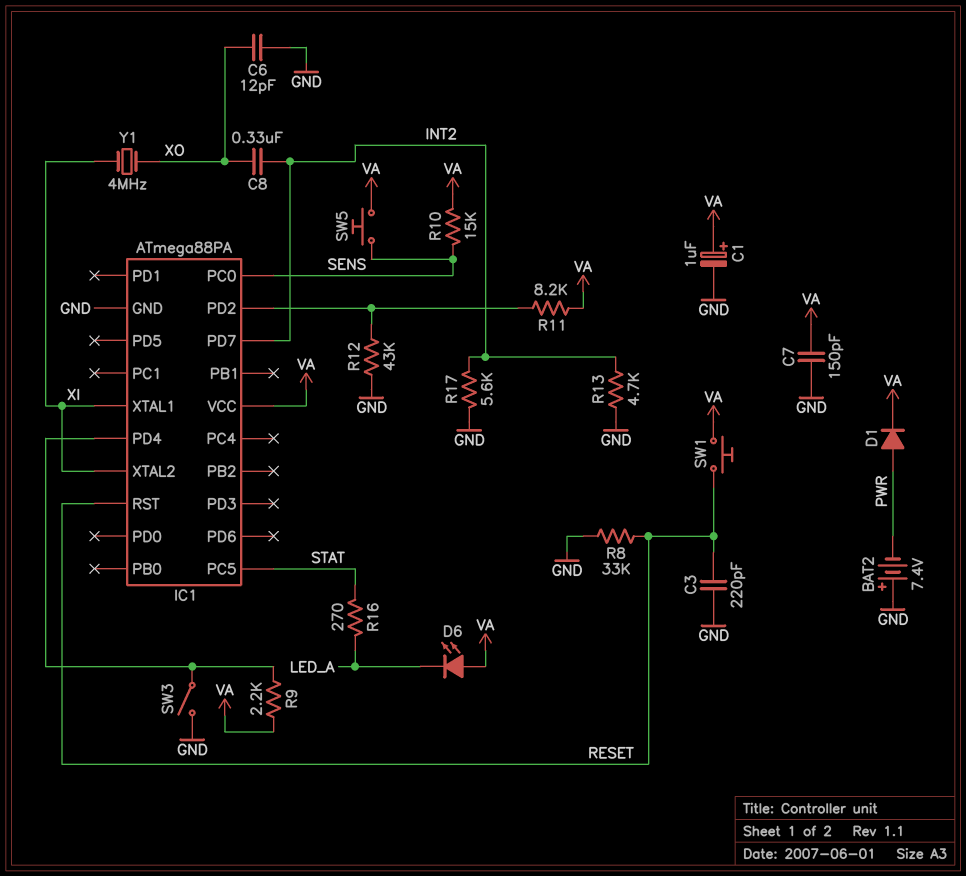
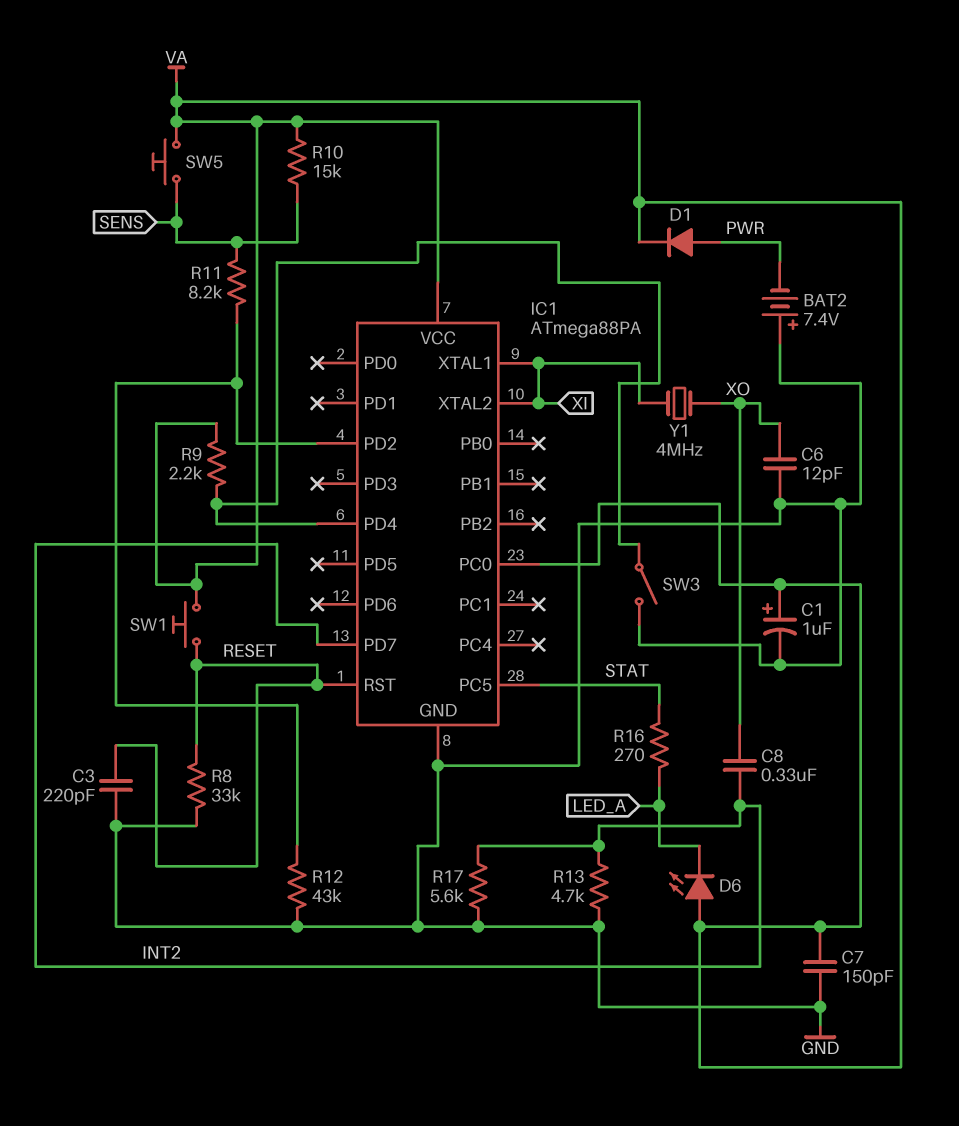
IC1 pin PC0: SENS -> VA
R11: 8.2k (IC1/PD2, VA) -> 8.2k (IC1/PD2, SENS)

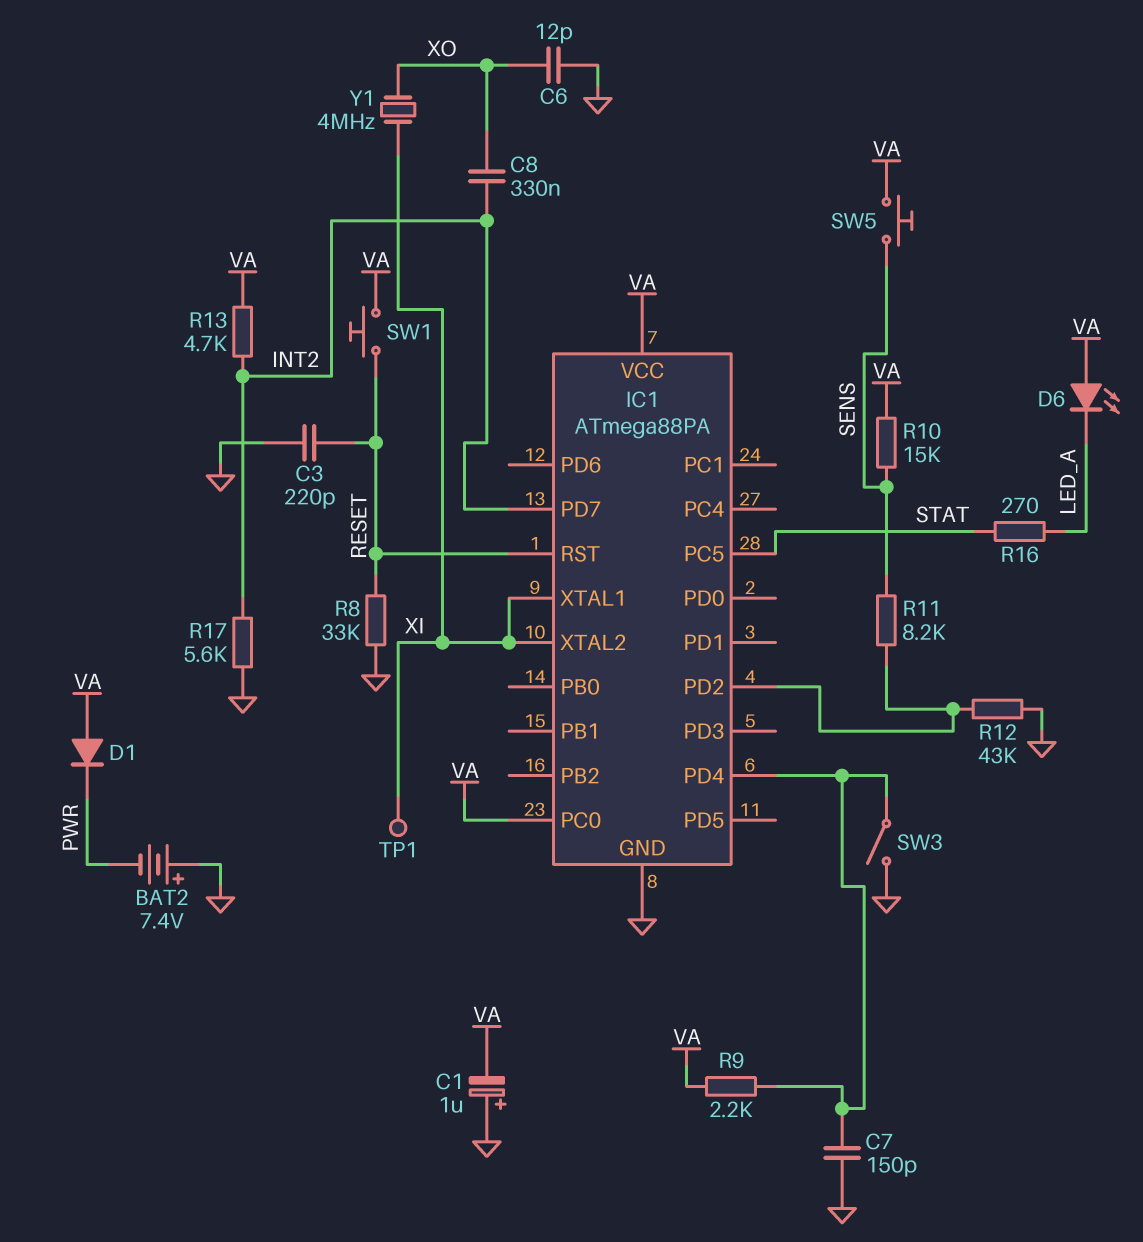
C1: 1uF (plus VA, minus GND) -> 1uF (plus GND, minus VA)
C7: 150pF (GND, VA) -> 150pF (GND, IC1/PD4)
D1: diode (A PWR, K VA) -> diode (A VA, K PWR)
R13: 4.7k (GND, INT2) -> 4.7k (INT2, VA)
TP1: none -> test point (XI)

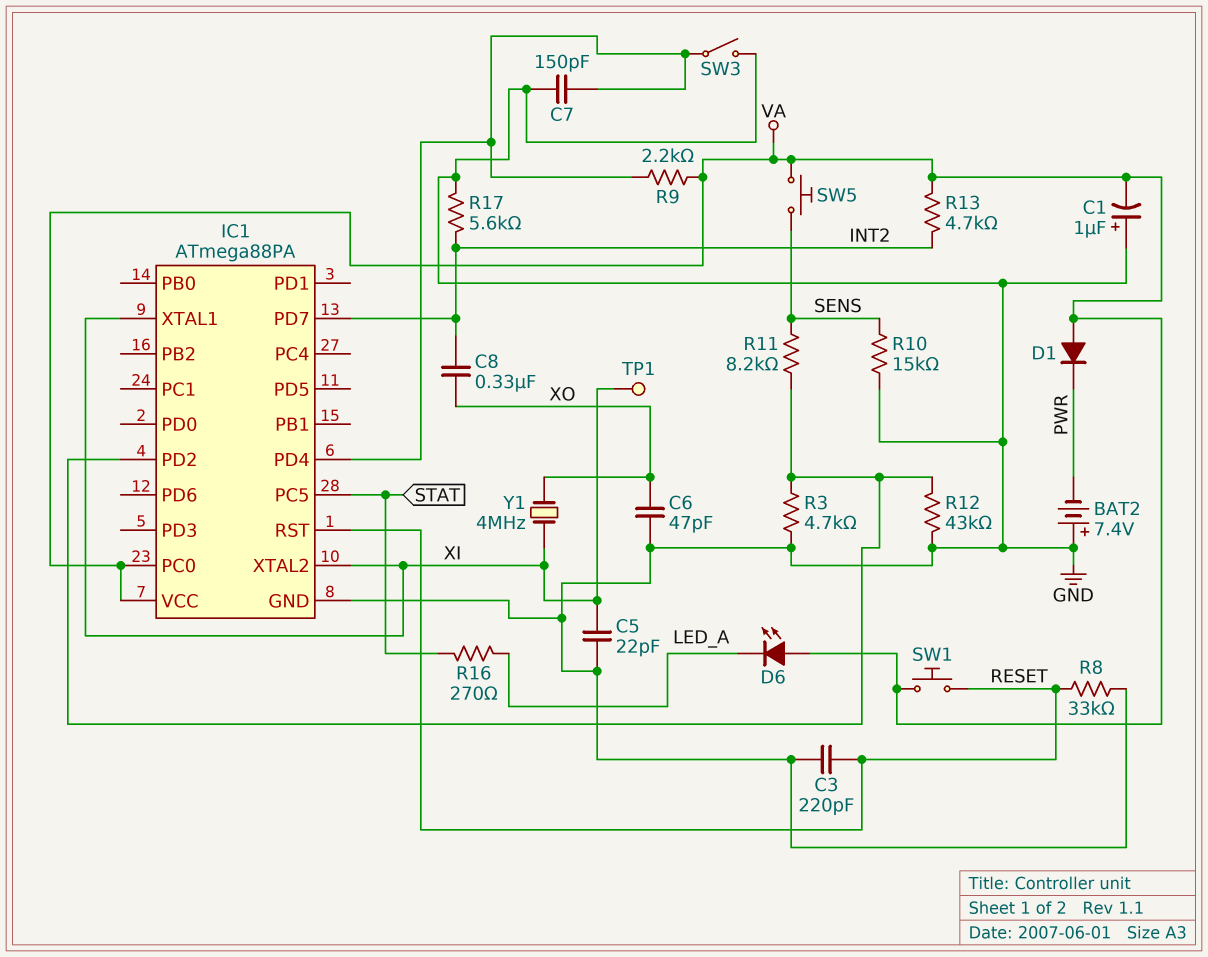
C5: none -> 22pF (GND, XI)
C6: 12pF (GND, XO) -> 47pF (GND, XO)
R3: none -> 4.7k (GND, IC1/PD2)
R10: 15k (SENS, VA) -> 15k (GND, SENS)

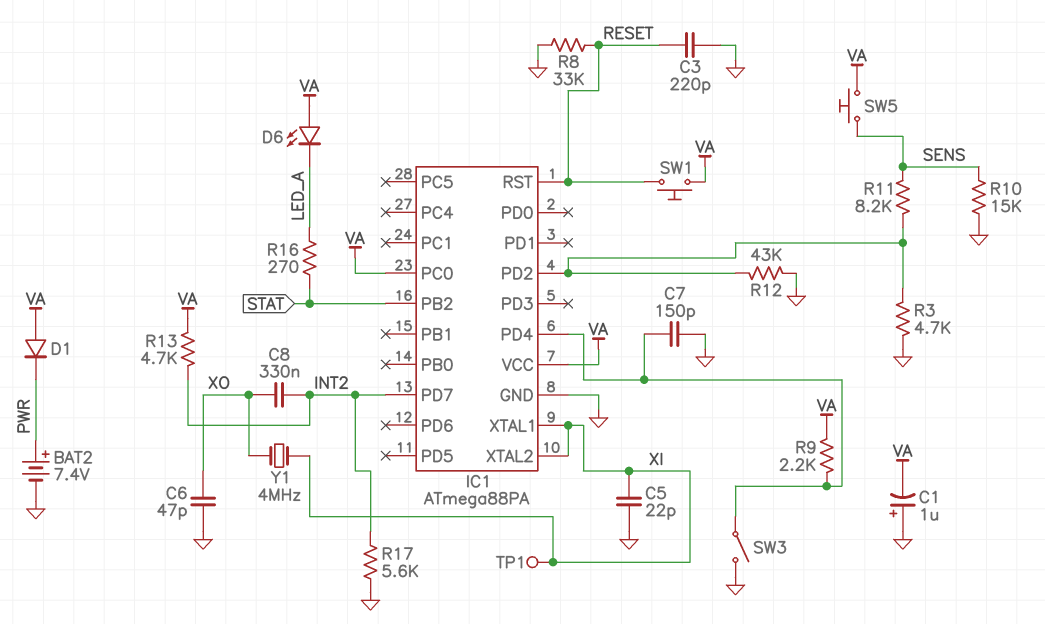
BAT2: 7.4V (plus GND, minus PWR) -> 7.4V (plus PWR, minus GND)
IC1 pin PB2: none -> STAT
IC1 pin PC5: STAT -> none

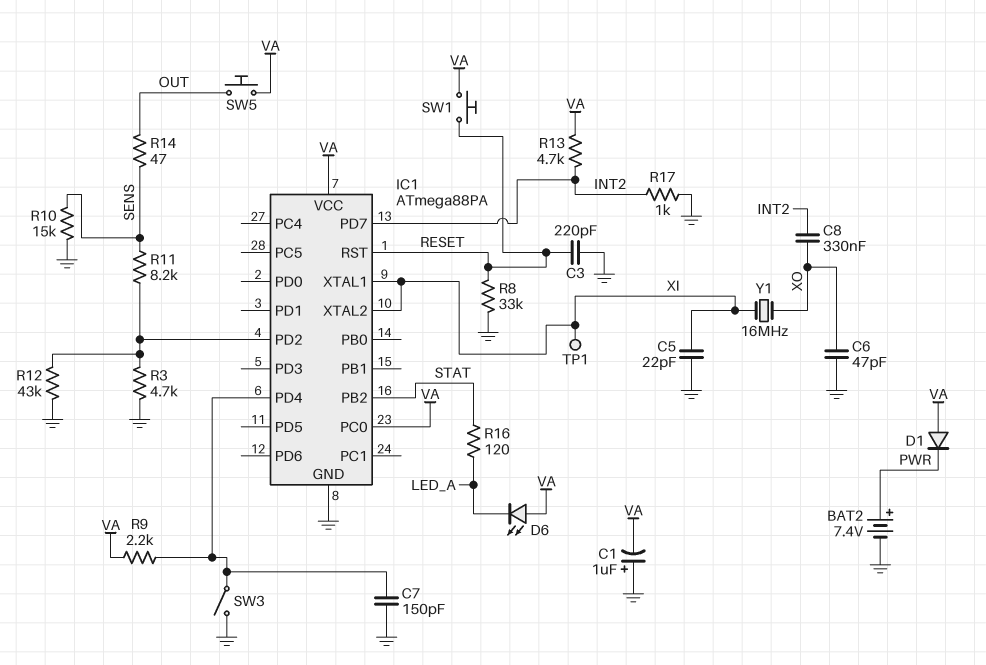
R14: none -> 47 (OUT, SENS)
R16: 270 (LED_A, STAT) -> 120 (LED_A, STAT)
R17: 5.6k (GND, INT2) -> 1k (GND, INT2)
SW5: button (SENS, VA) -> button (OUT, VA)
Y1: 4MHz (XI, XO) -> 16MHz (XI, XO)

